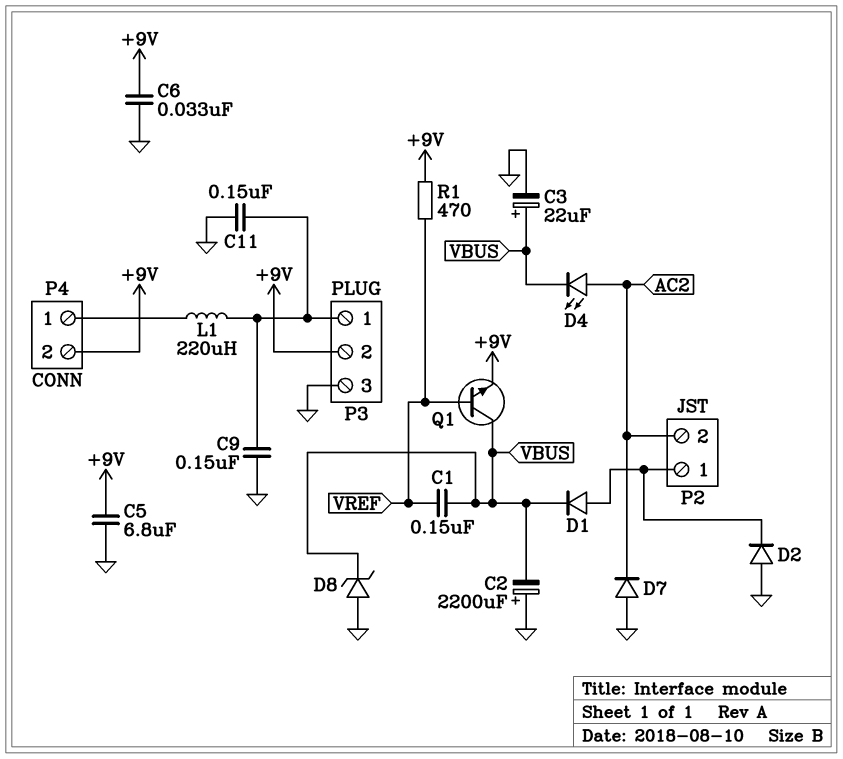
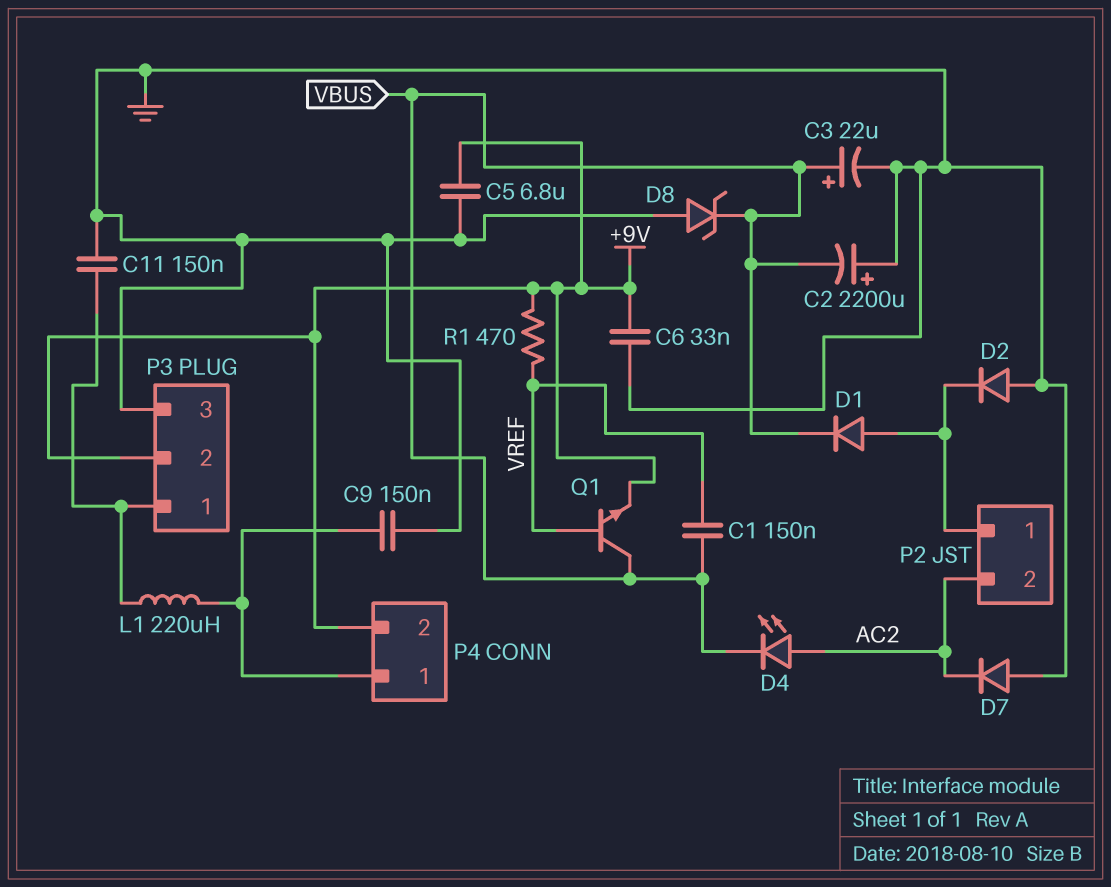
C9: 150nF (GND, P3/1) -> 150nF (GND, P4/1)

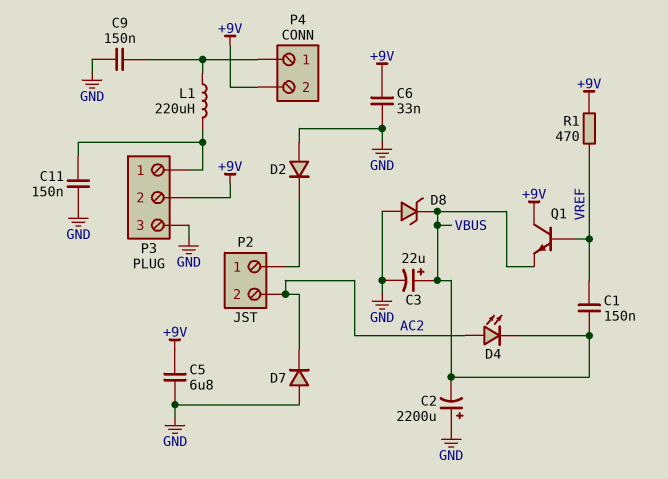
D1: diode (A P2/1, K VBUS) -> none
Q1: NPN (B VREF, C VBUS, E +9V) -> NPN (B VREF, C +9V, E VBUS)

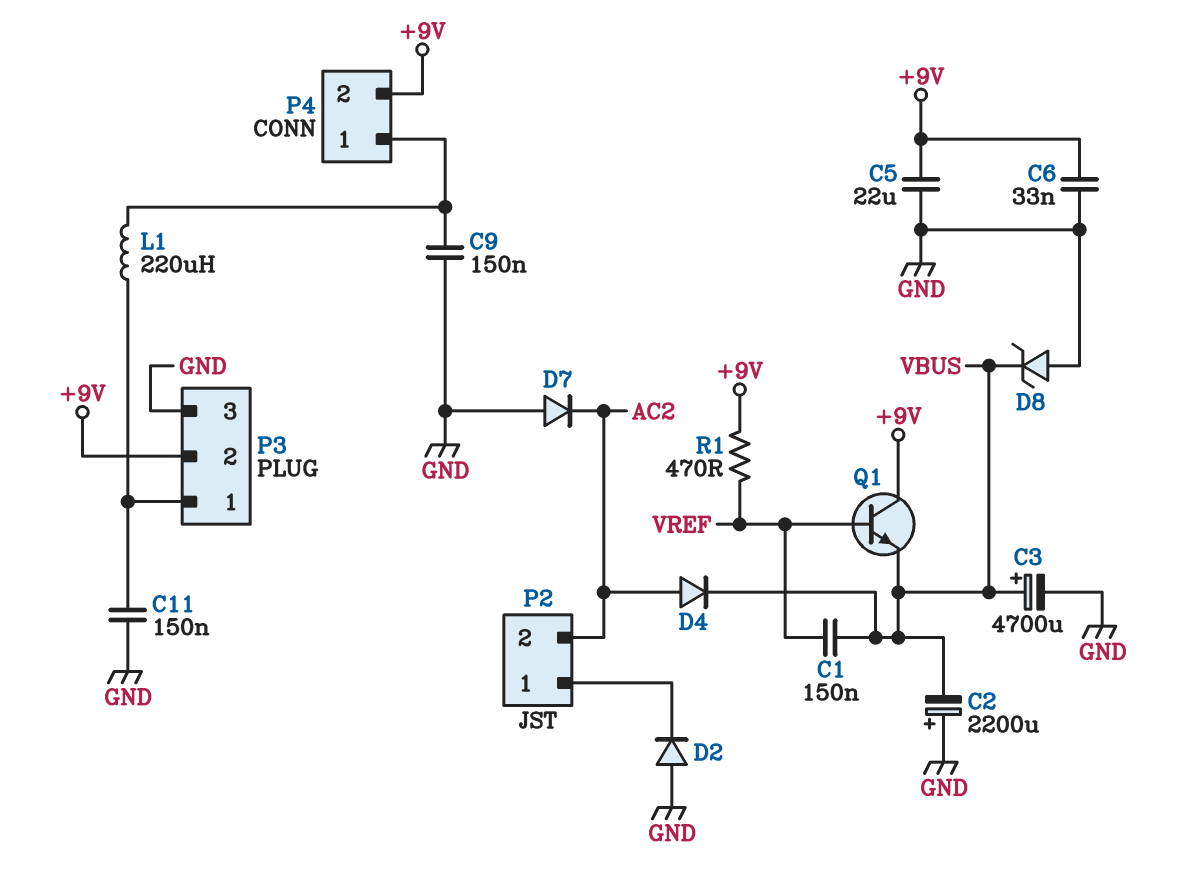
C3: 22uF (plus VBUS, minus GND) -> 4700uF (plus VBUS, minus GND)
C5: 6.8uF (+9V, GND) -> 22uF (+9V, GND)
D4: LED (A AC2, K VBUS) -> diode (A AC2, K VBUS)

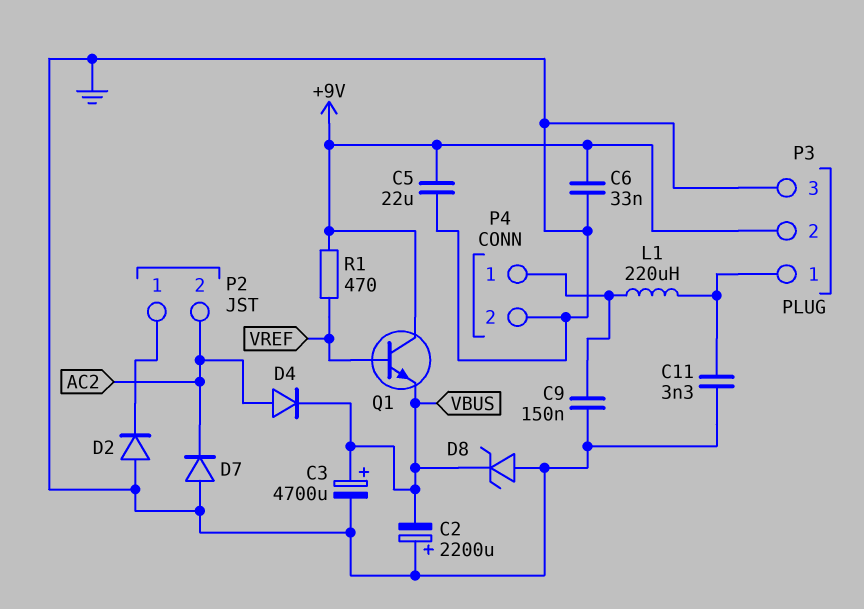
C1: 150nF (VBUS, VREF) -> none
C11: 150nF (GND, P3/1) -> 3.3nF (GND, P3/1)
P4 pin 2: +9V -> GND

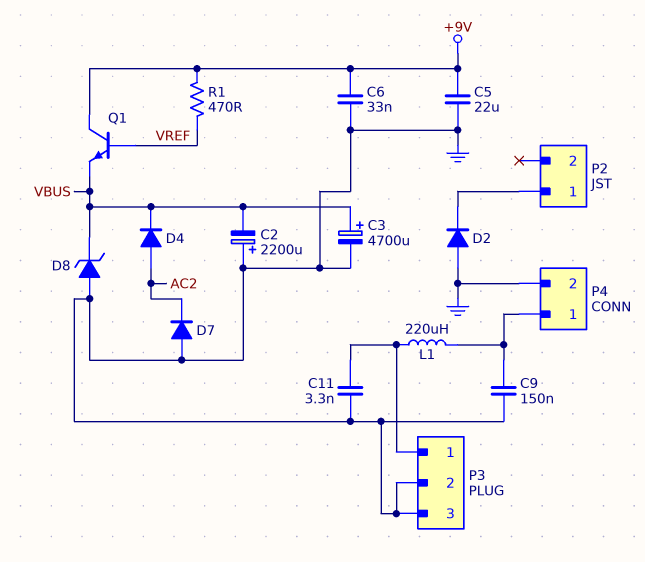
P2 pin 2: AC2 -> none
P3 pin 2: +9V -> GND

